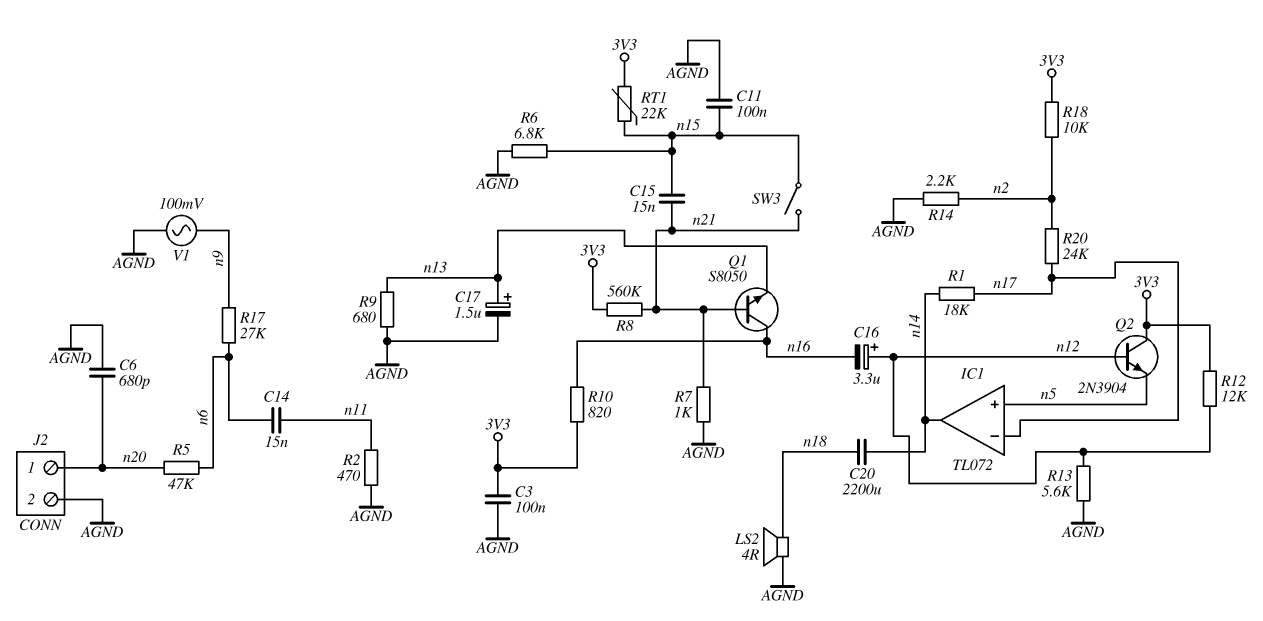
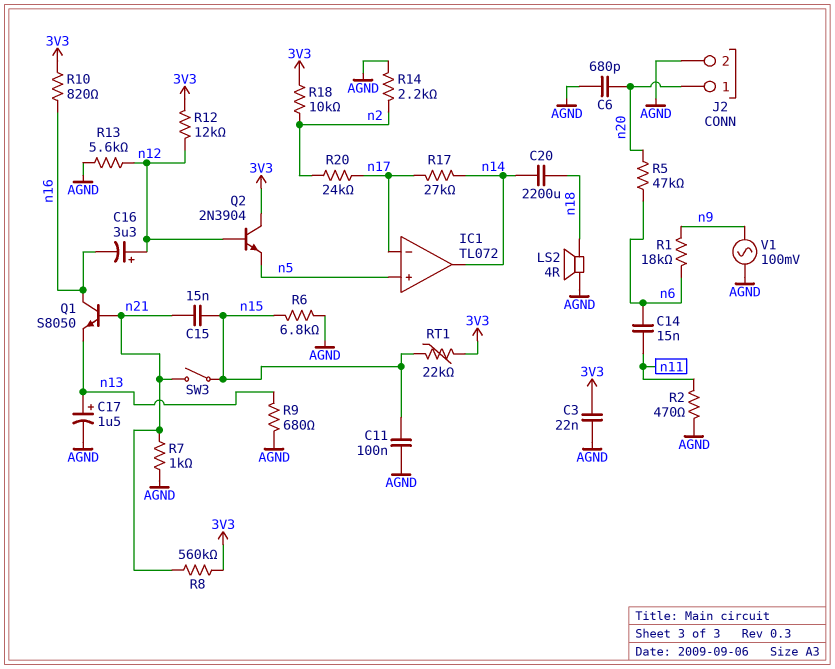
C3: 100nF (3V3, AGND) -> 22nF (3V3, AGND)
R1: 18k (n14, n17) -> 18k (n6, n9)
R17: 27k (n6, n9) -> 27k (n14, n17)

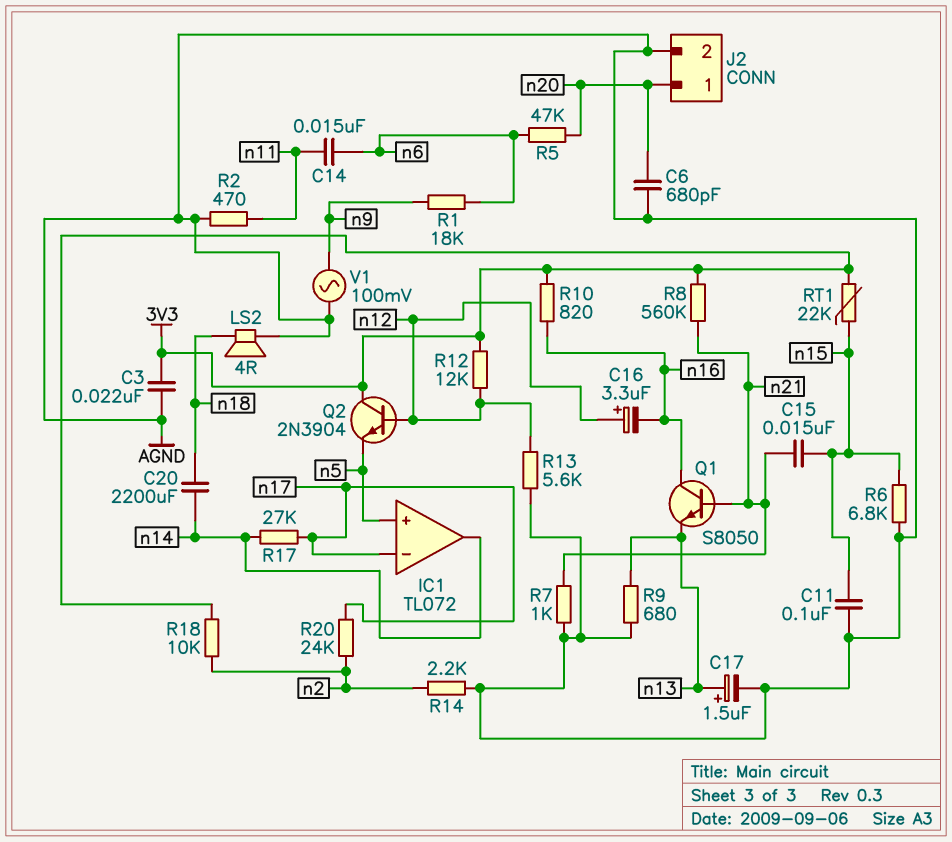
SW3: switch (n15, n21) -> none

